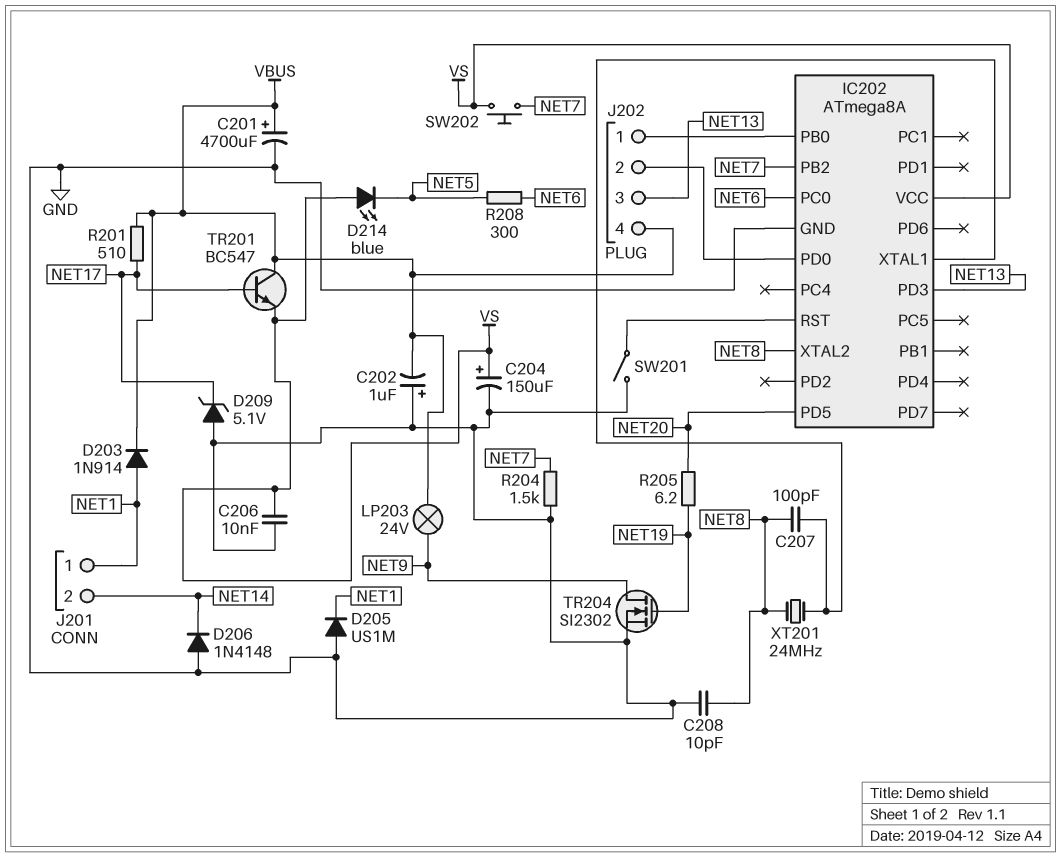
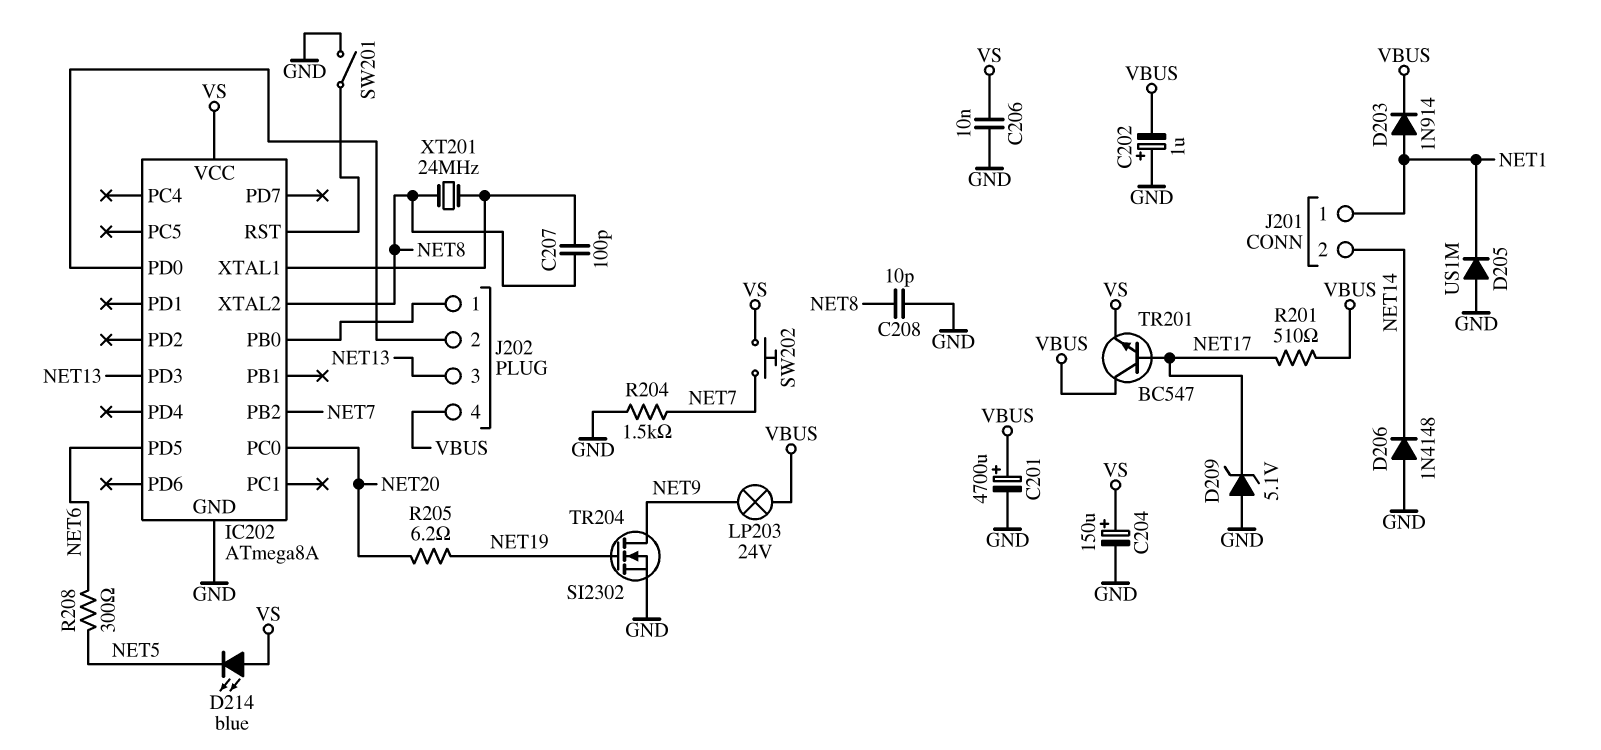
IC202 pin PC0: NET6 -> NET20
IC202 pin PD5: NET20 -> NET6

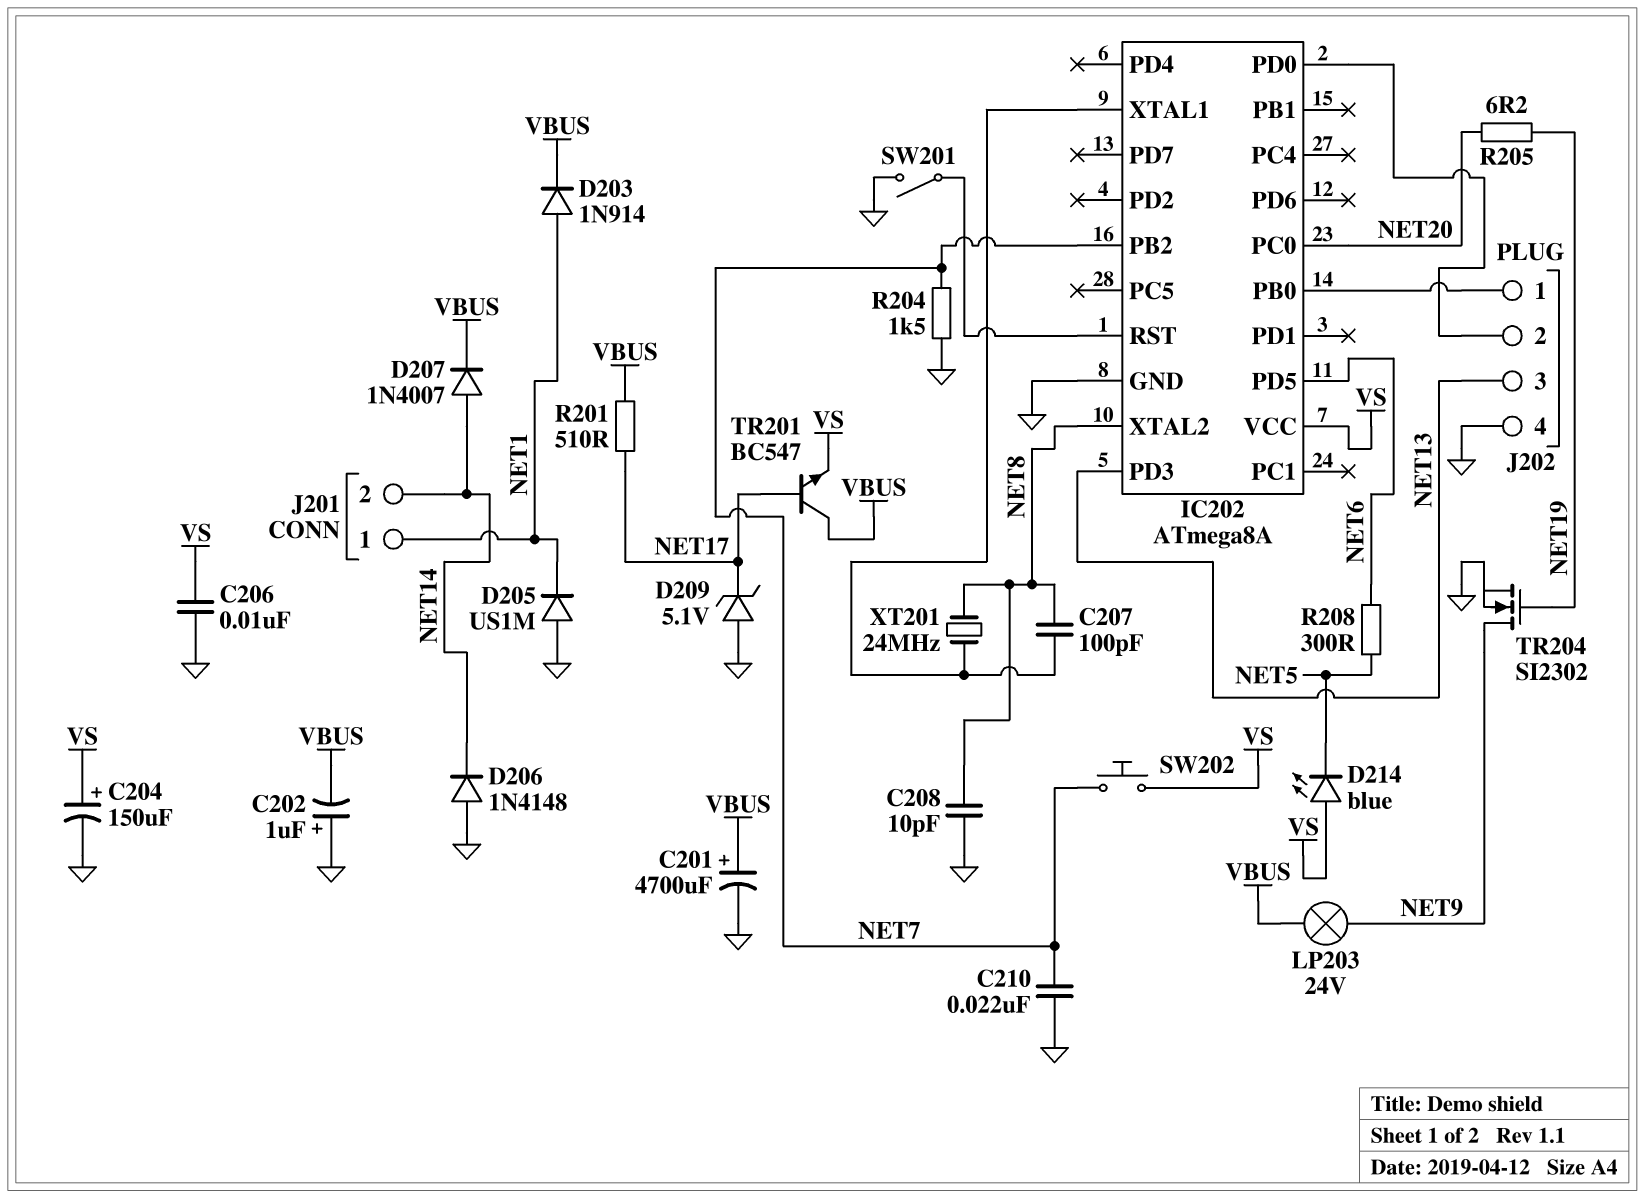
C210: none -> 22nF (GND, NET7)
D207: none -> diode 1N4007 (A NET14, K VBUS)
J202 pin 4: VBUS -> GND

